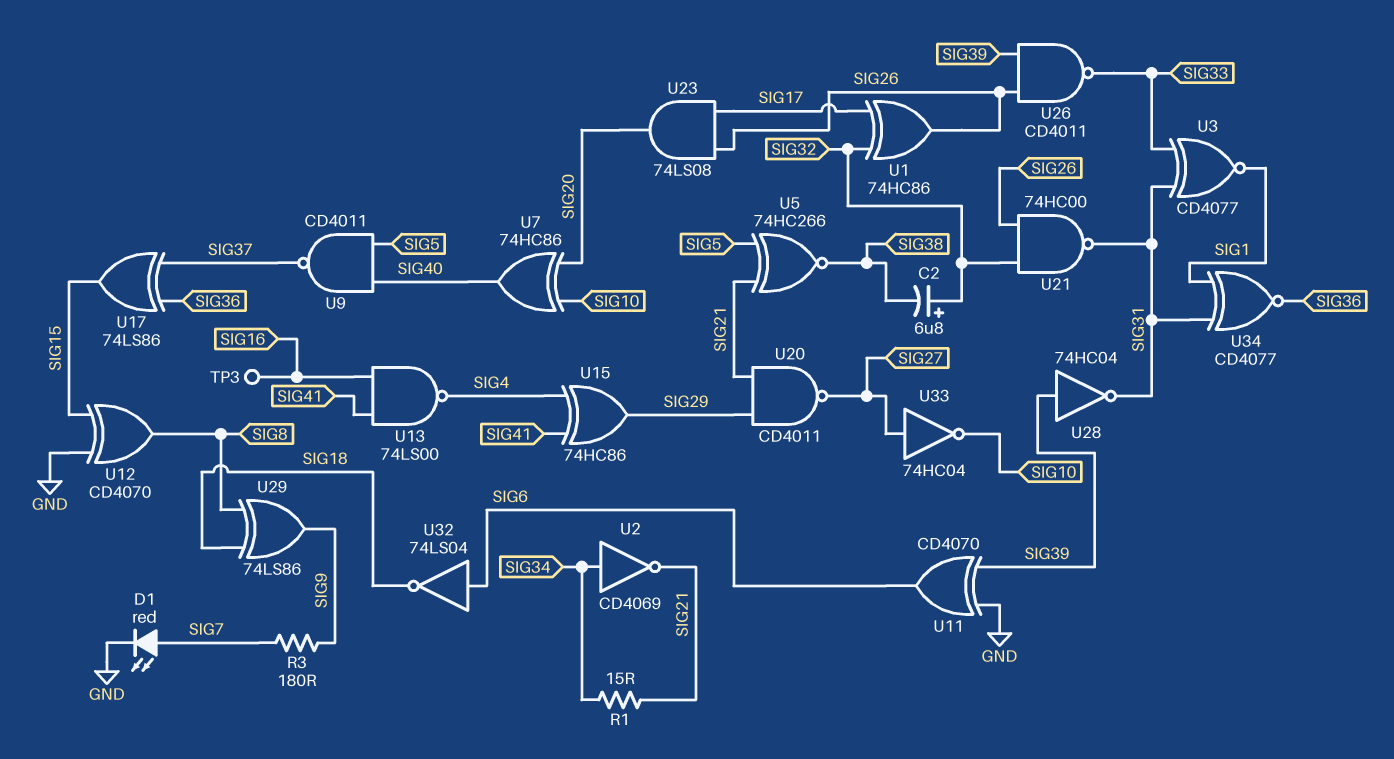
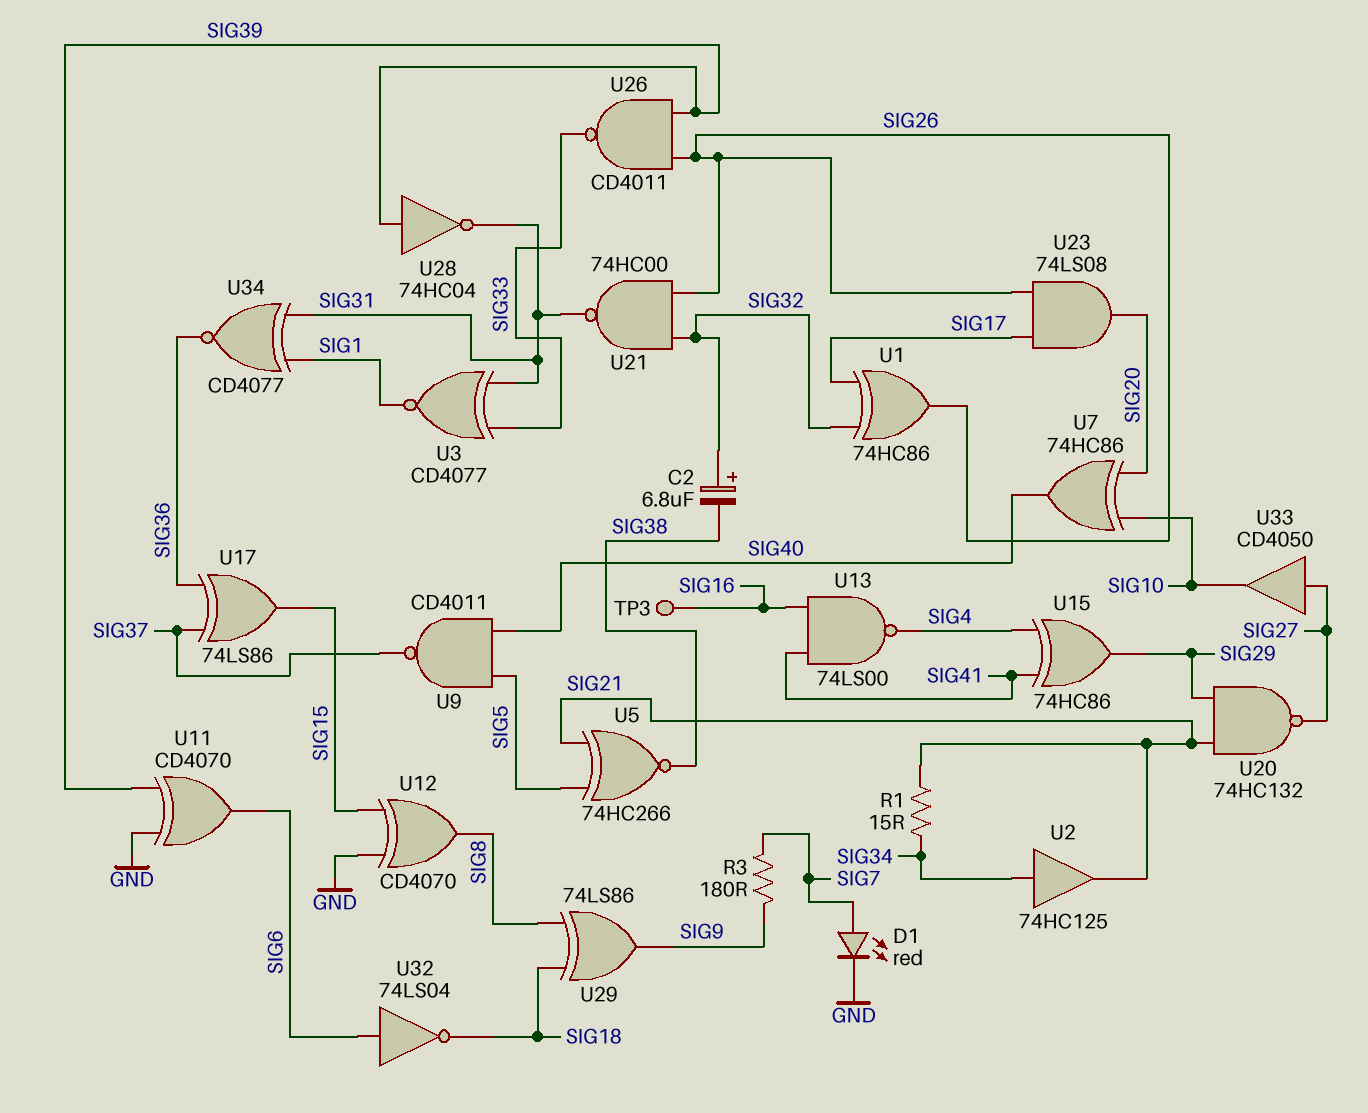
U2: NOT CD4069 (in SIG34, out SIG21) -> buffer 74HC125 (in SIG34, out SIG21)
U20: NAND CD4011 (in SIG21, in SIG29, out SIG27) -> NAND 74HC132 (in SIG21, in SIG29, out SIG27)
U33: NOT 74HC04 (in SIG27, out SIG10) -> buffer CD4050 (in SIG27, out SIG10)

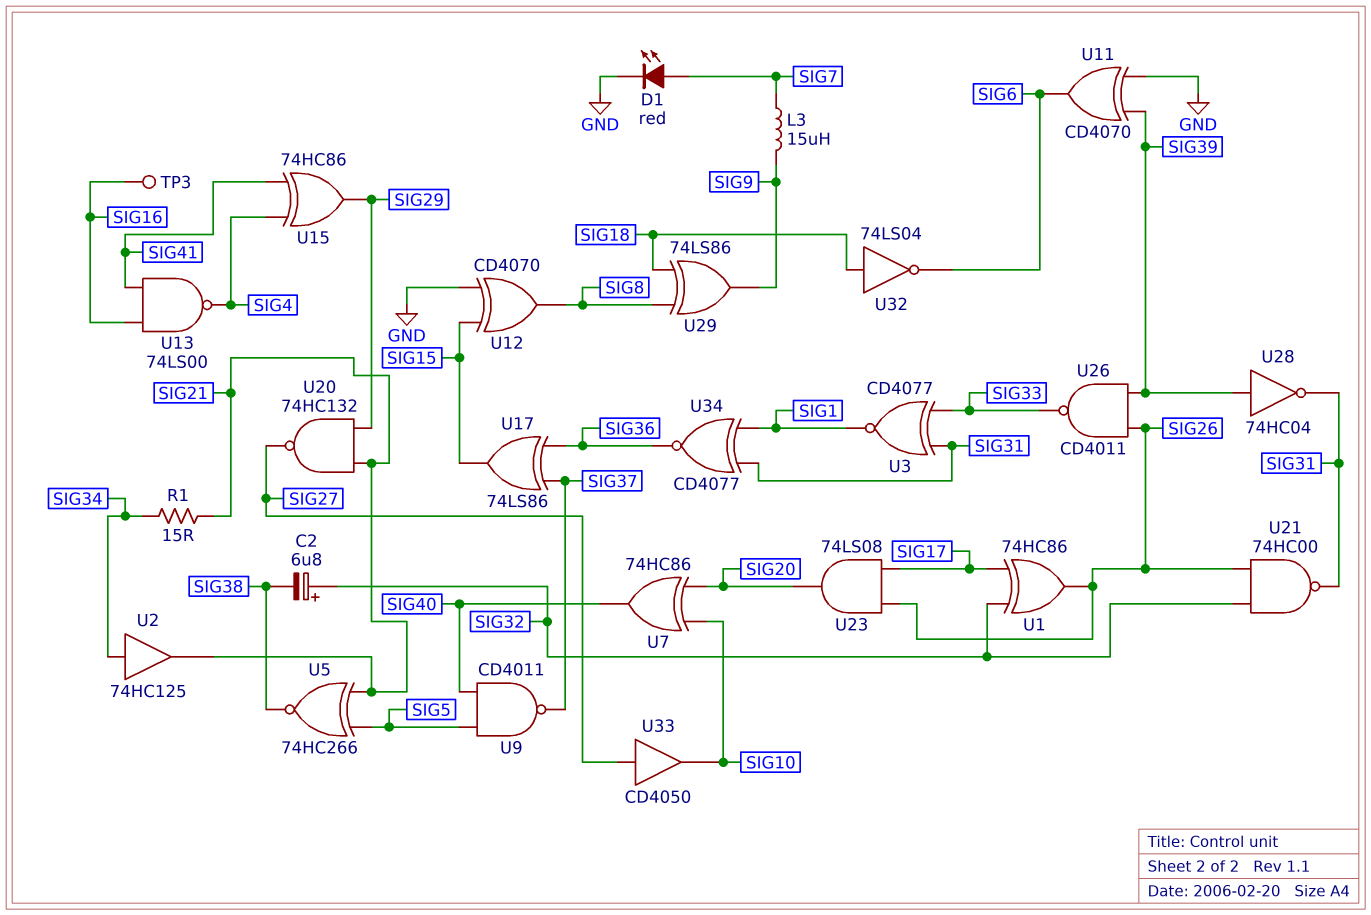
L3: none -> 15uH (SIG7, SIG9)
R3: 180 (SIG7, SIG9) -> none
U32: NOT 74LS04 (in SIG6, out SIG18) -> NOT 74LS04 (in SIG18, out SIG6)

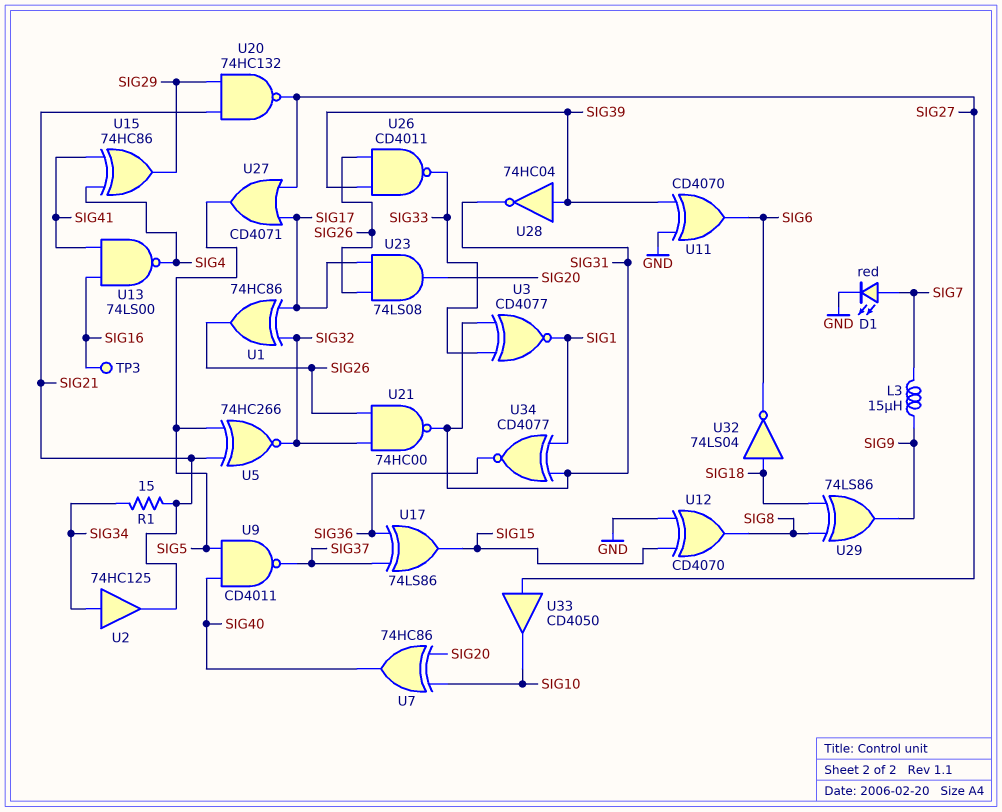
C2: 6.8uF (plus SIG32, minus SIG38) -> none
U5: XNOR 74HC266 (in SIG5, in SIG21, out SIG38) -> XNOR 74HC266 (in SIG5, in SIG21, out SIG32)
U27: none -> OR CD4071 (in SIG17, in SIG27, out SIG5)

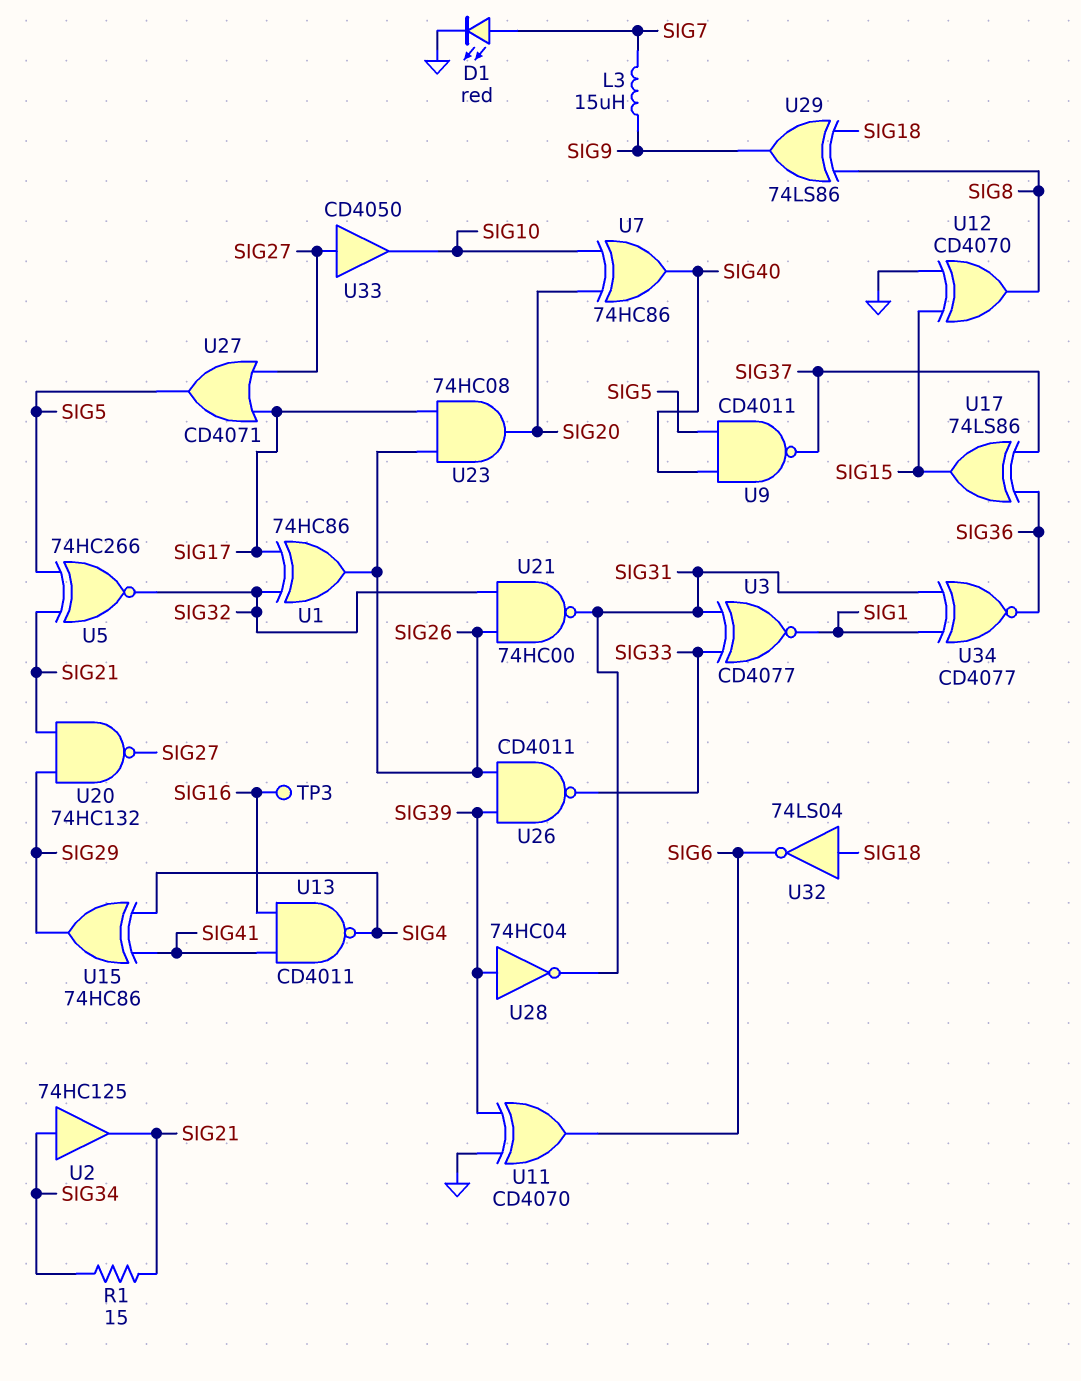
U13: NAND 74LS00 (in SIG16, in SIG41, out SIG4) -> NAND CD4011 (in SIG16, in SIG41, out SIG4)
U23: AND 74LS08 (in SIG17, in SIG26, out SIG20) -> AND 74HC08 (in SIG17, in SIG26, out SIG20)

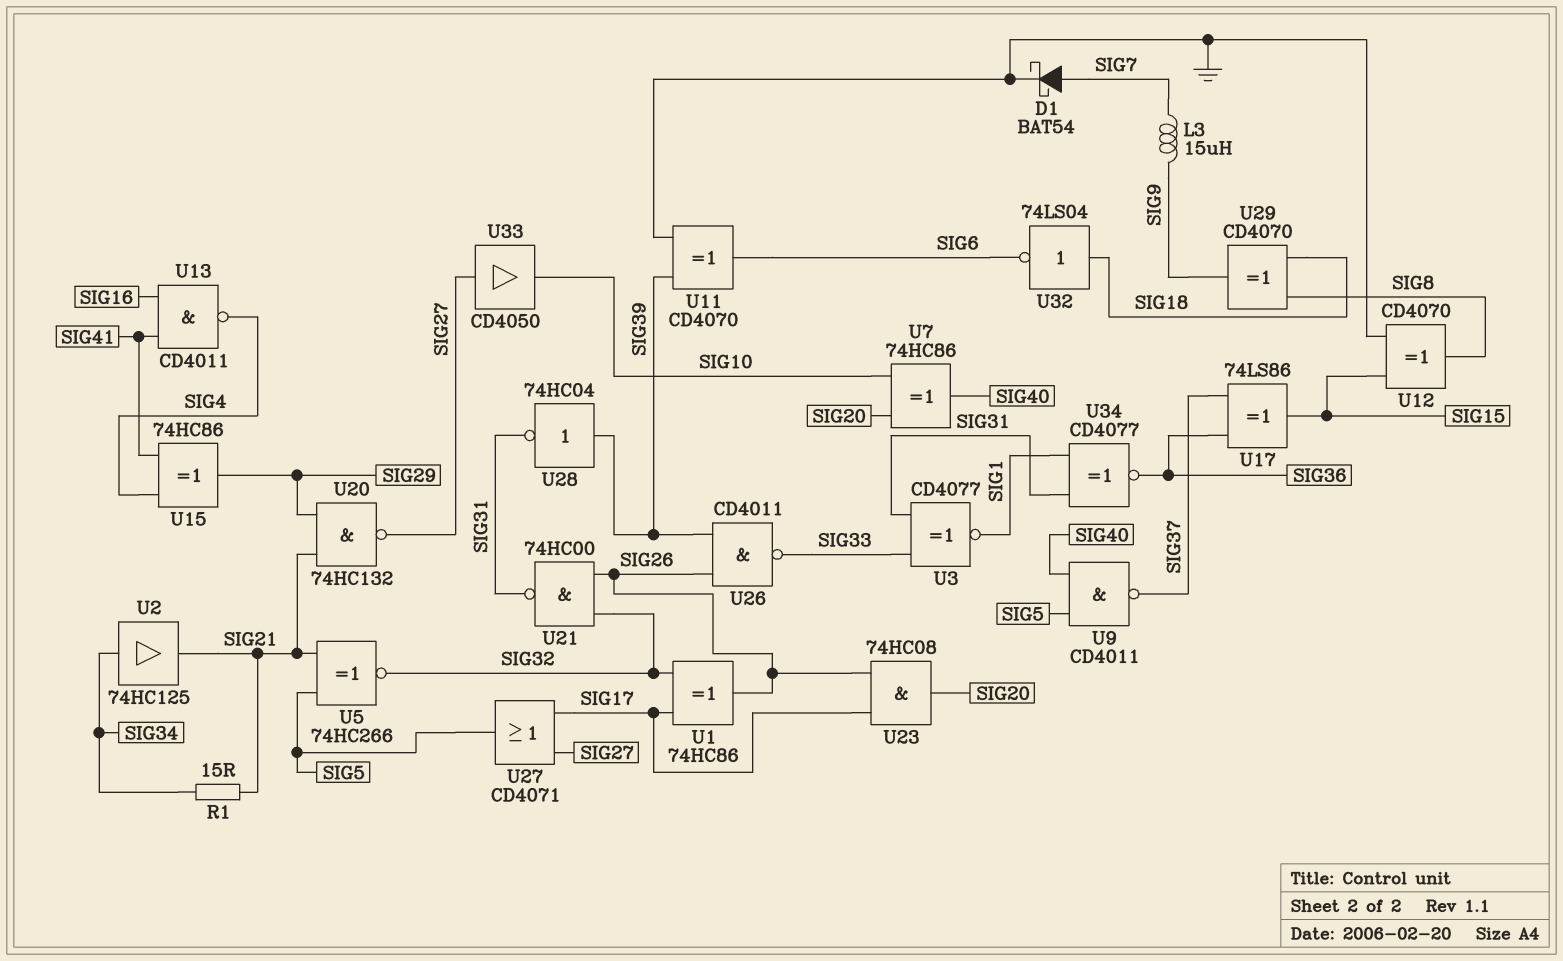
D1: LED red (A SIG7, K GND) -> schottky BAT54 (A SIG7, K GND)
TP3: test point (SIG16) -> none
U29: XOR 74LS86 (in SIG8, in SIG18, out SIG9) -> XOR CD4070 (in SIG8, in SIG18, out SIG9)

